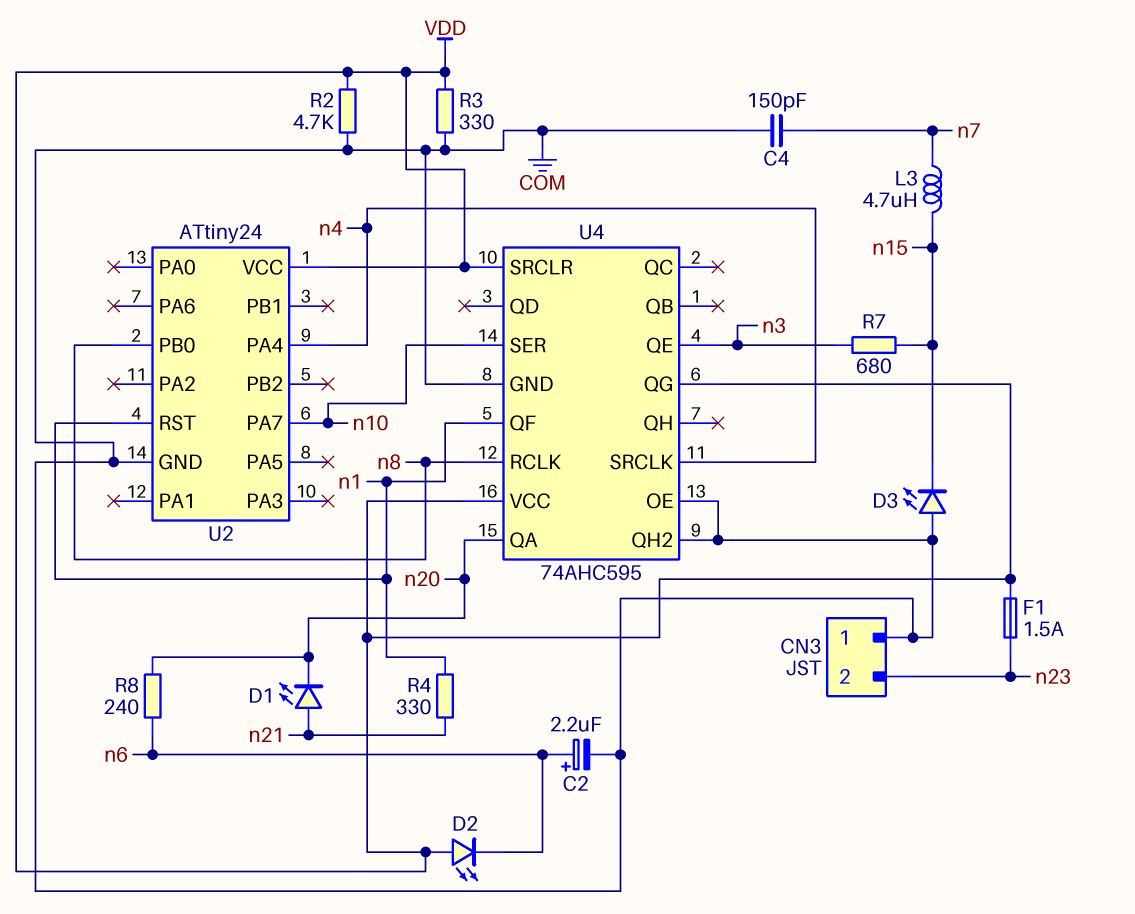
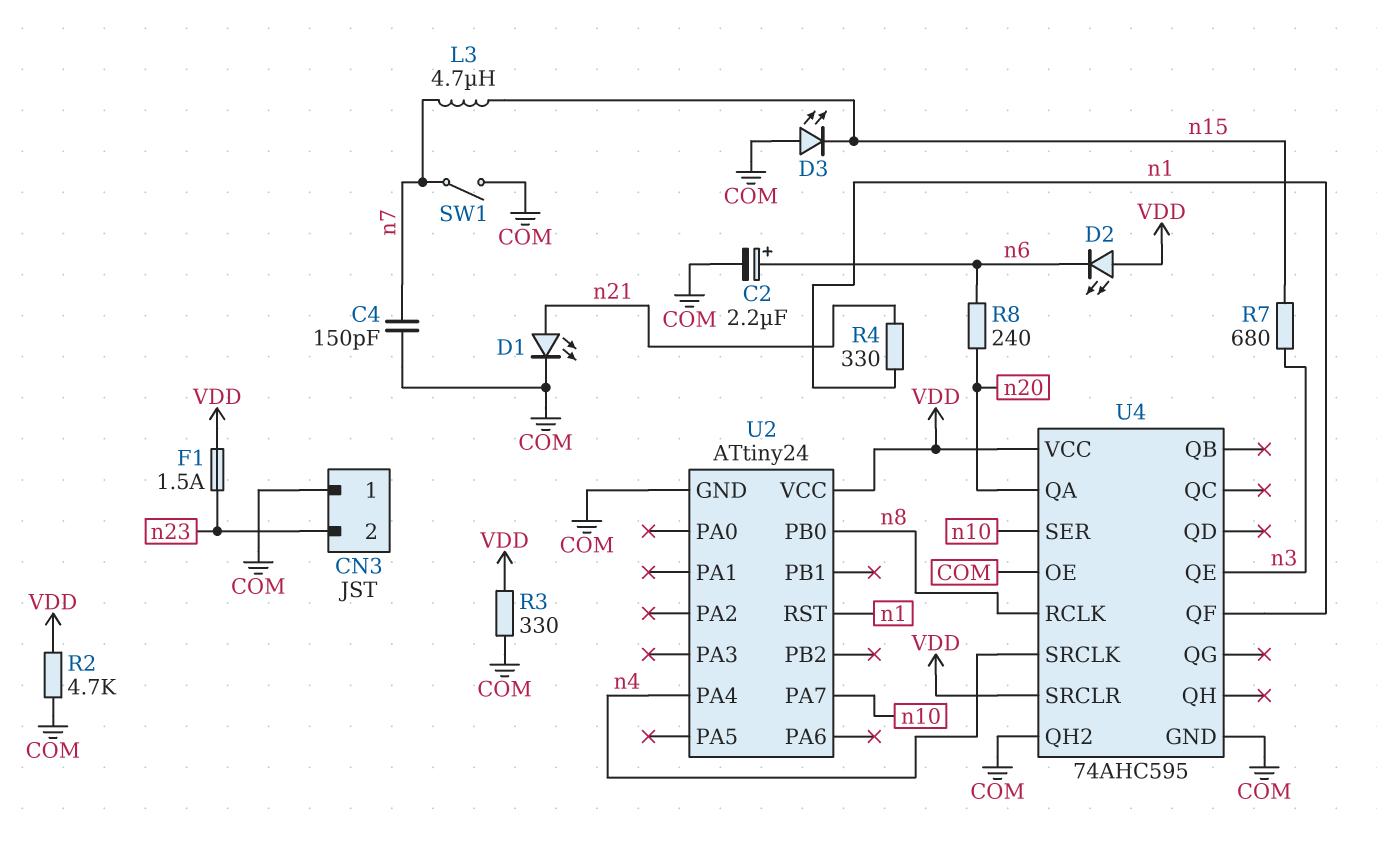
D1: LED (A n21, K n20) -> LED (A n21, K COM)
SW1: none -> switch (COM, n7)
U4 pin QG: VDD -> none

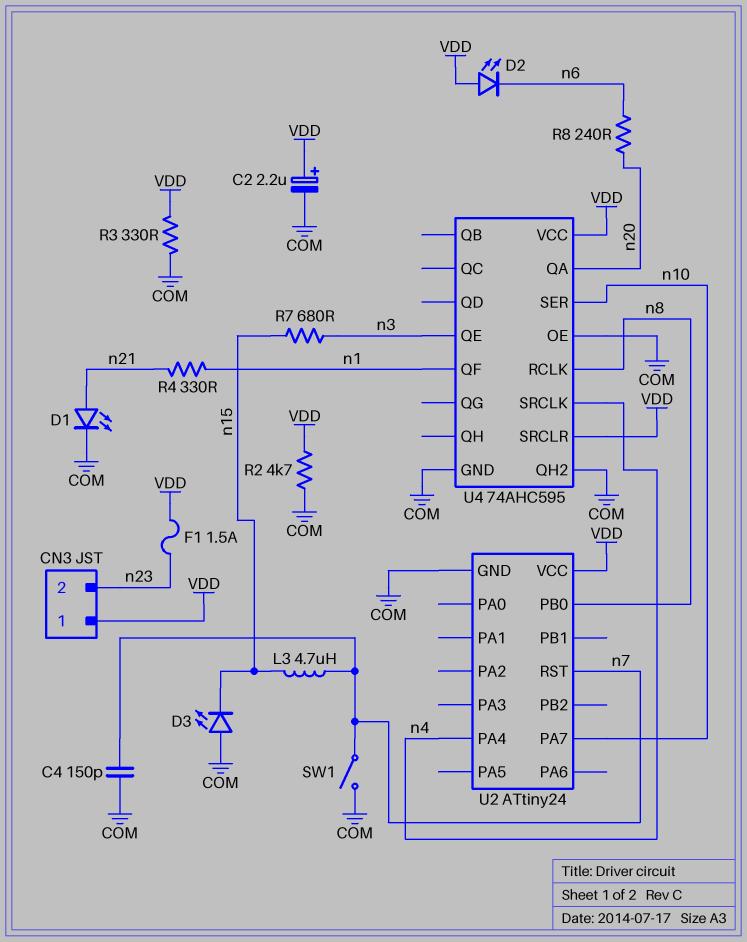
C2: 2.2uF (plus n6, minus COM) -> 2.2uF (plus VDD, minus COM)
CN3 pin 1: COM -> VDD
U2 pin RST: n1 -> n7

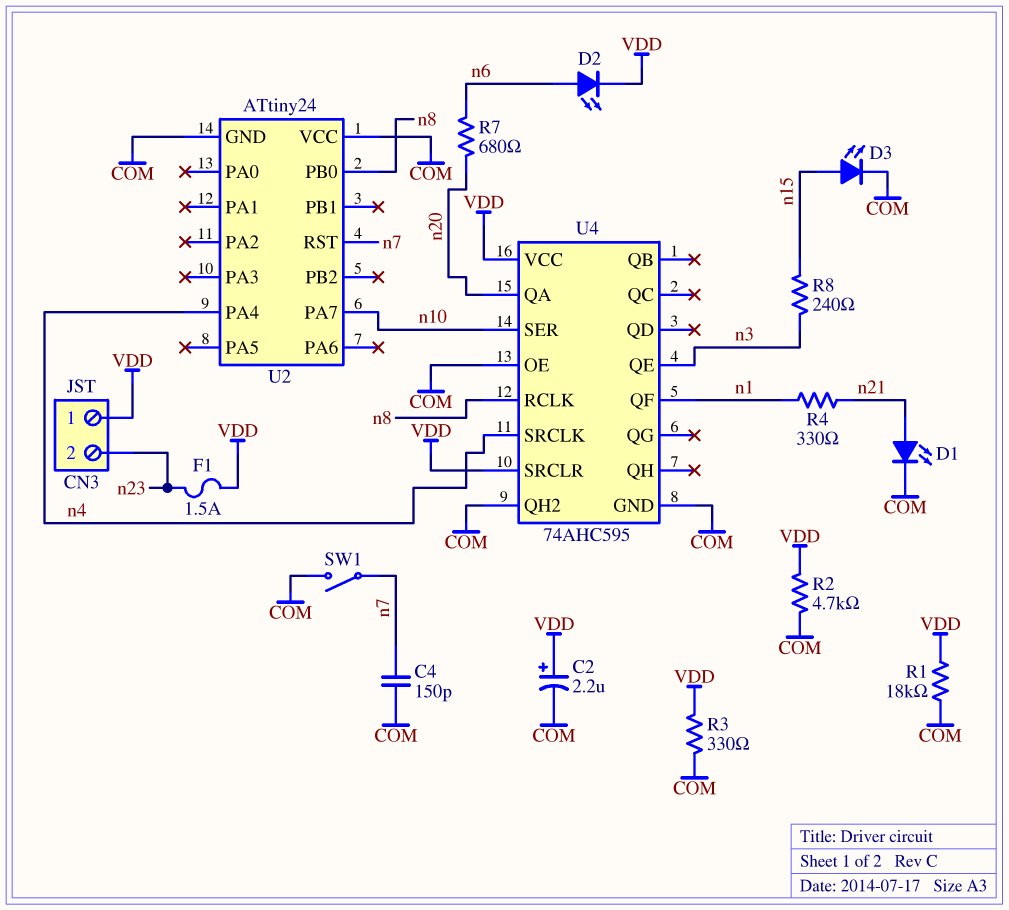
D2: LED (A VDD, K n6) -> LED (A n6, K VDD)
D3: LED (A COM, K n15) -> LED (A n15, K COM)
L3: 4.7uH (n7, n15) -> none
R1: none -> 18k (COM, VDD)
R7: 680 (n3, n15) -> 680 (n6, n20)
R8: 240 (n6, n20) -> 240 (n3, n15)
U2 pin VCC: VDD -> COM

